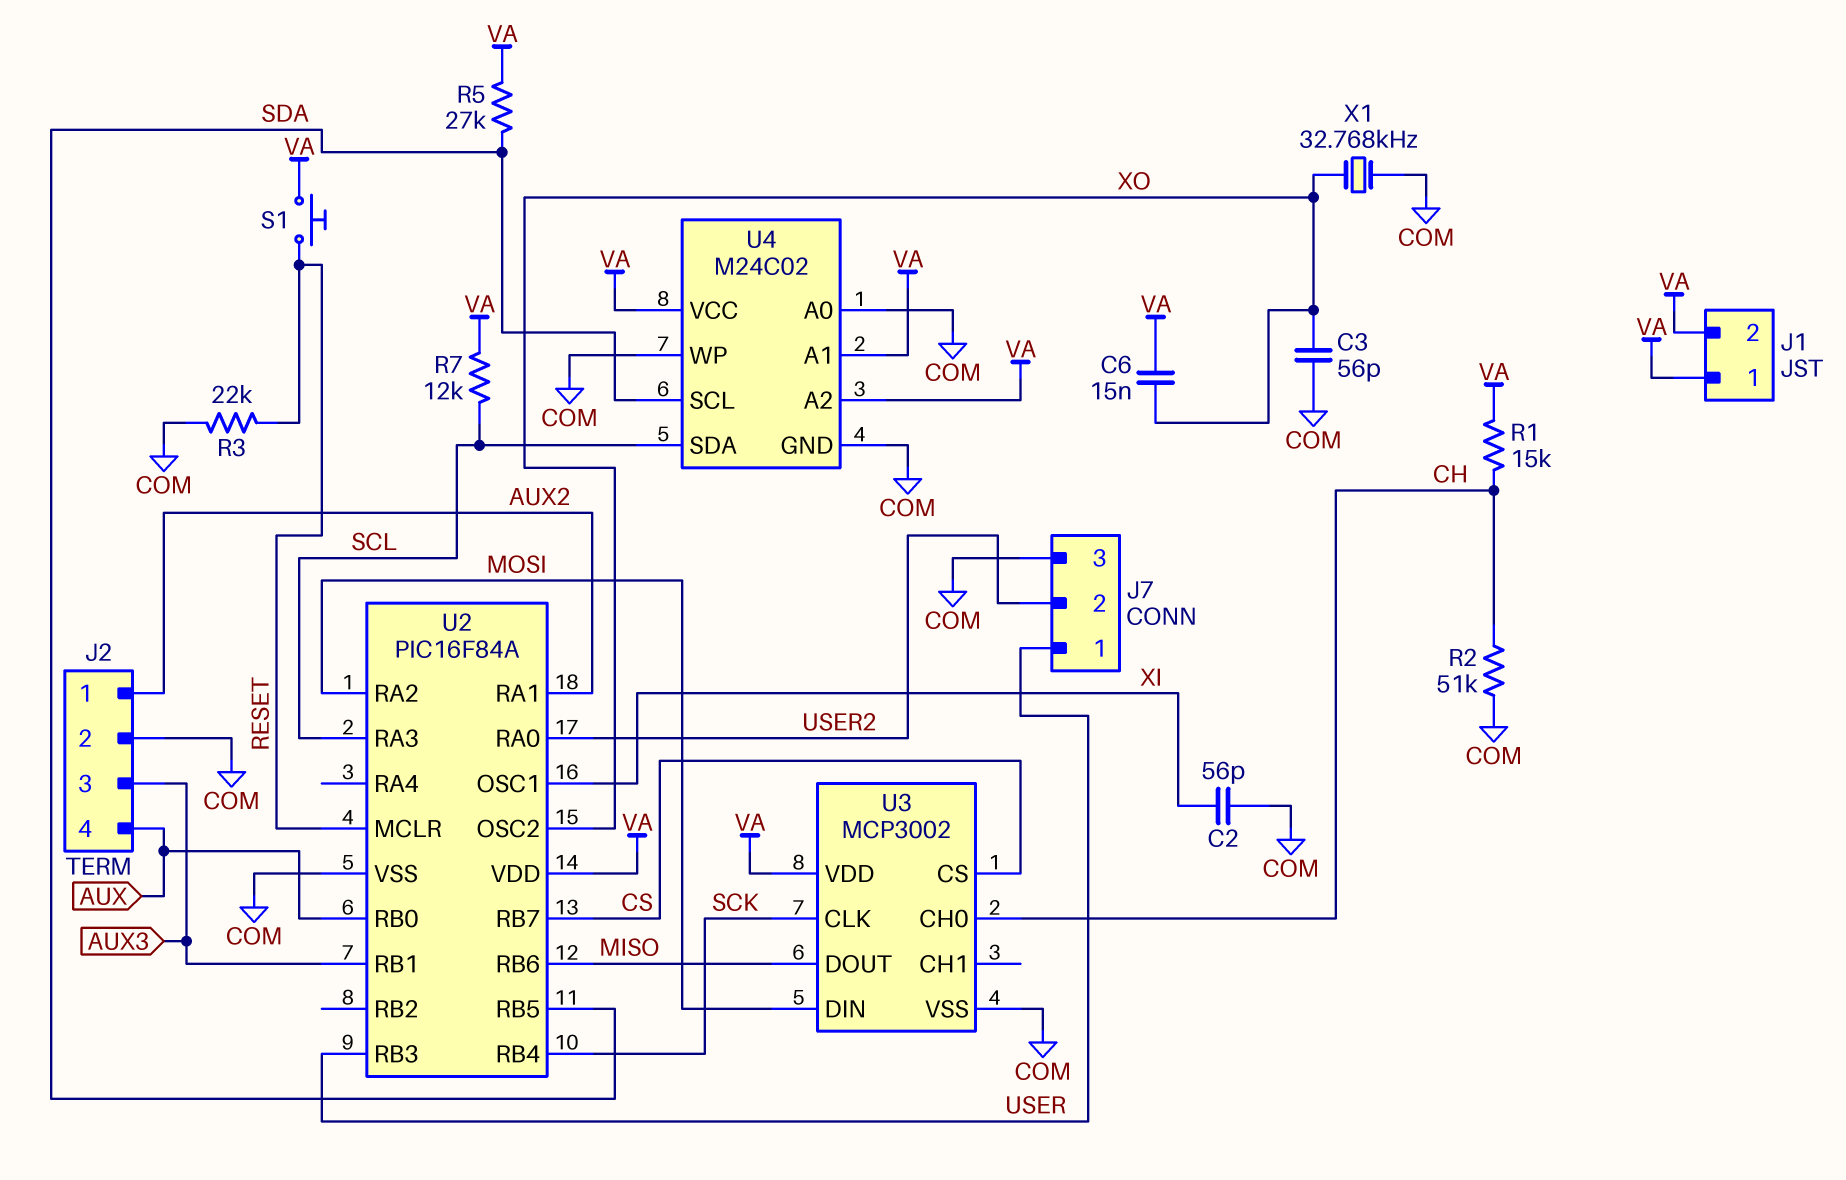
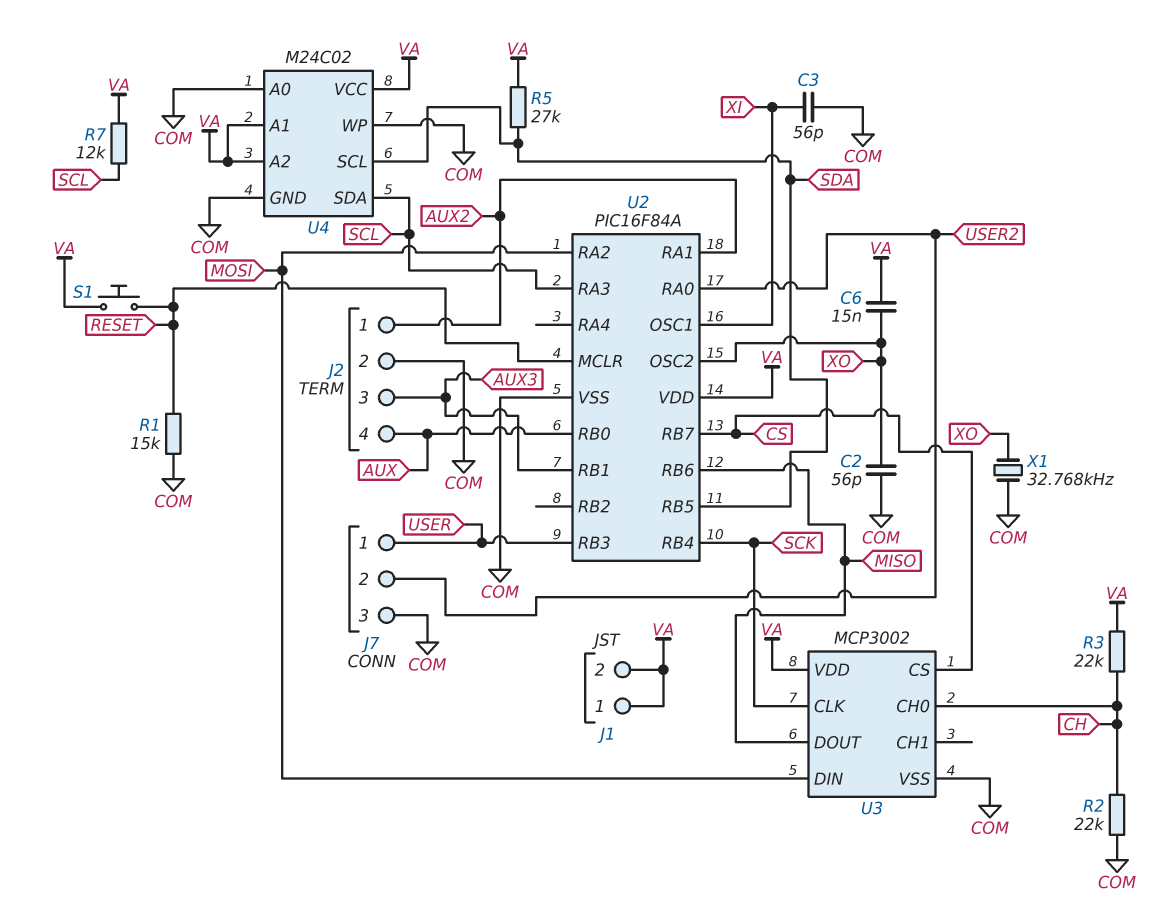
C2: 56pF (COM, XI) -> 56pF (COM, XO)
C3: 56pF (COM, XO) -> 56pF (COM, XI)
R1: 15k (CH, VA) -> 15k (COM, RESET)
R2: 51k (CH, COM) -> 22k (CH, COM)
R3: 22k (COM, RESET) -> 22k (CH, VA)

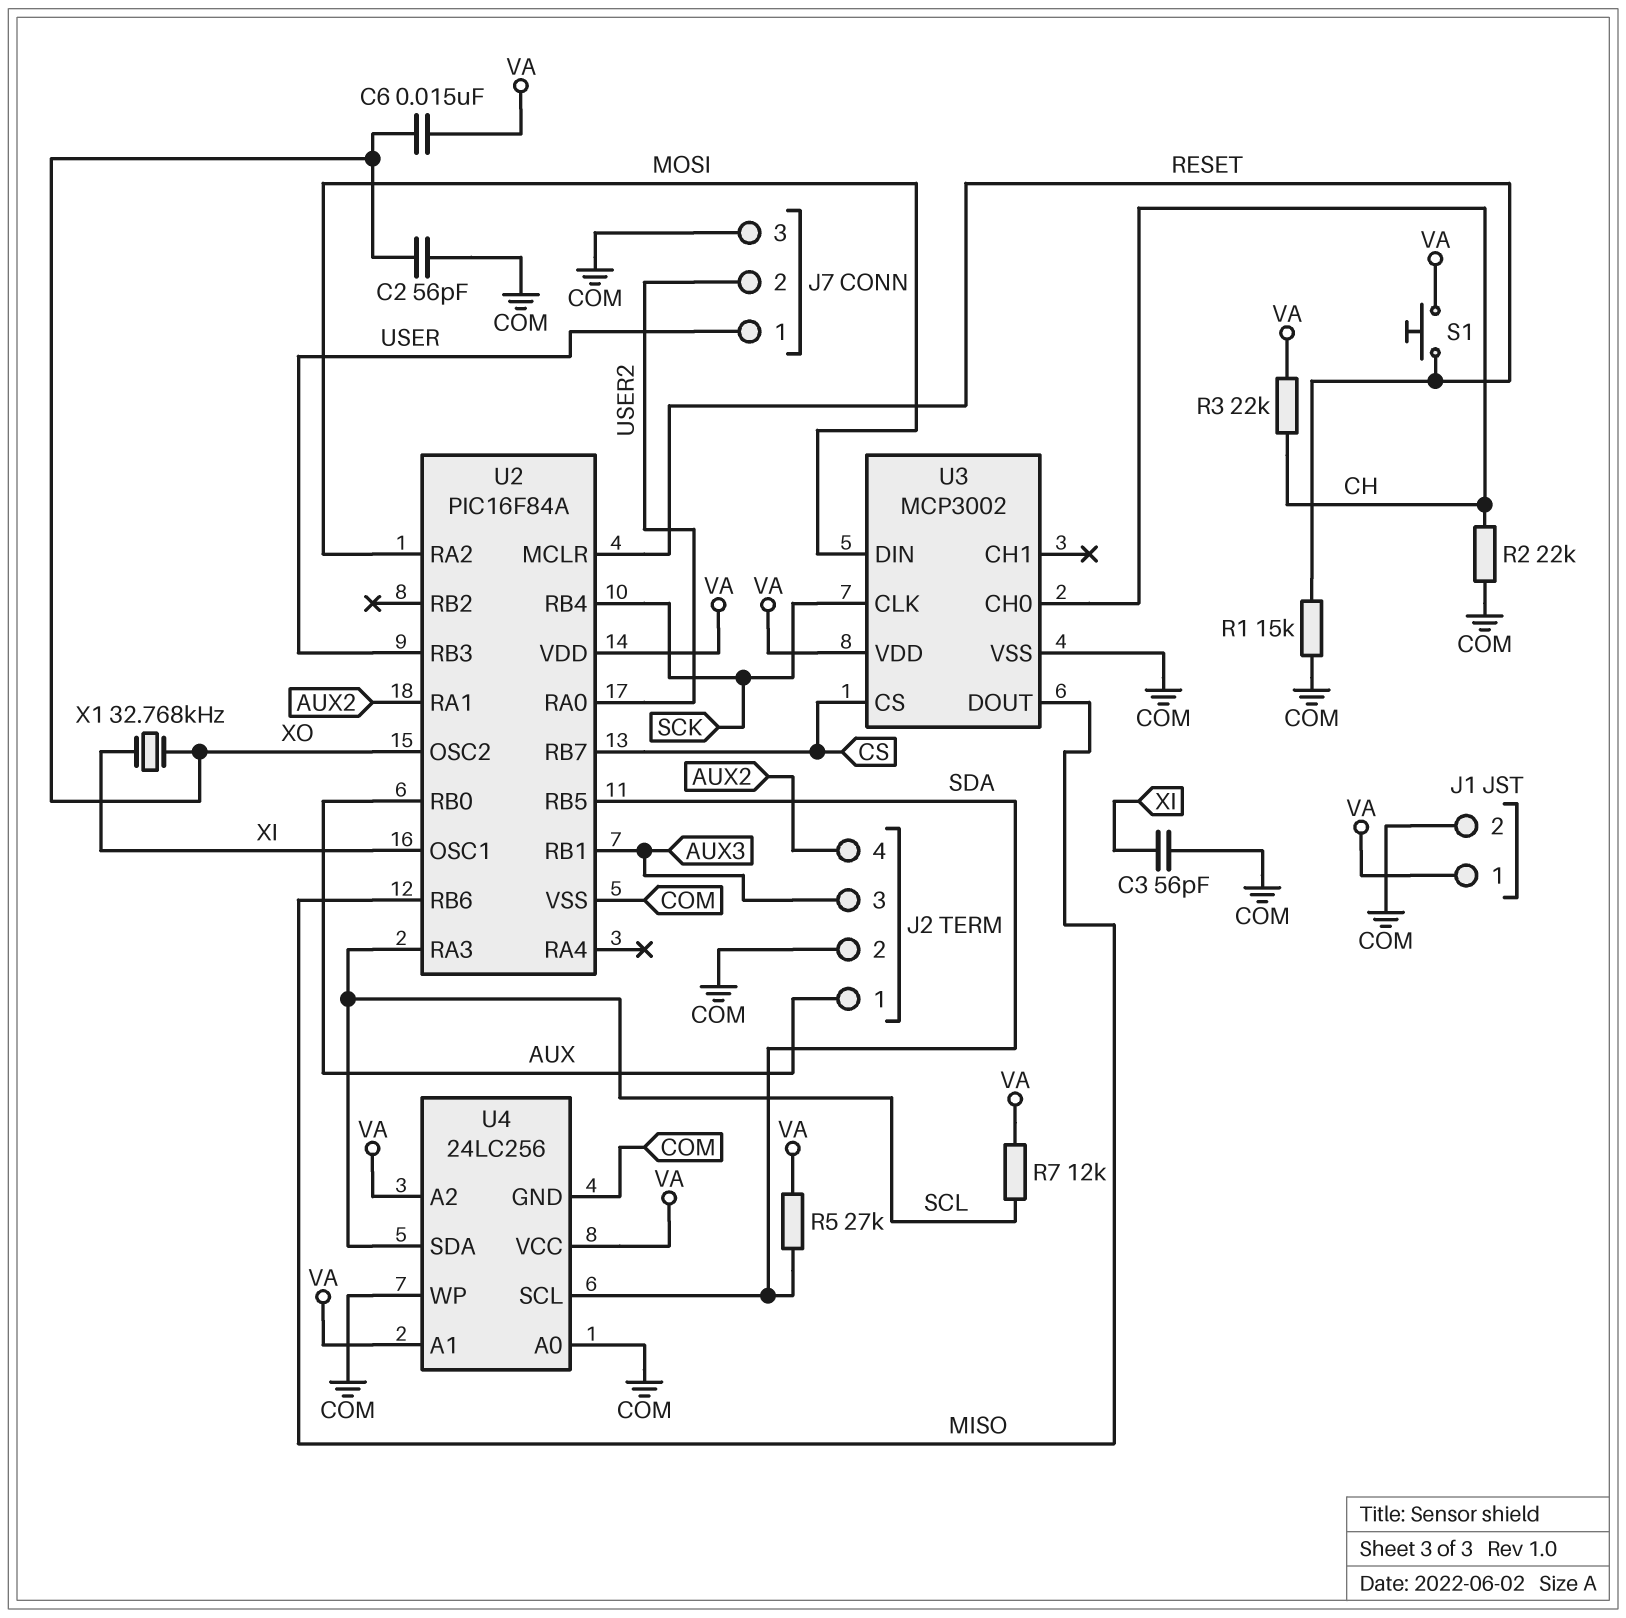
J1 pin 2: VA -> COM
J2 pin 1: AUX2 -> AUX
J2 pin 4: AUX -> AUX2
U4: M24C02 -> 24LC256
X1: 32.768kHz (COM, XO) -> 32.768kHz (XI, XO)

